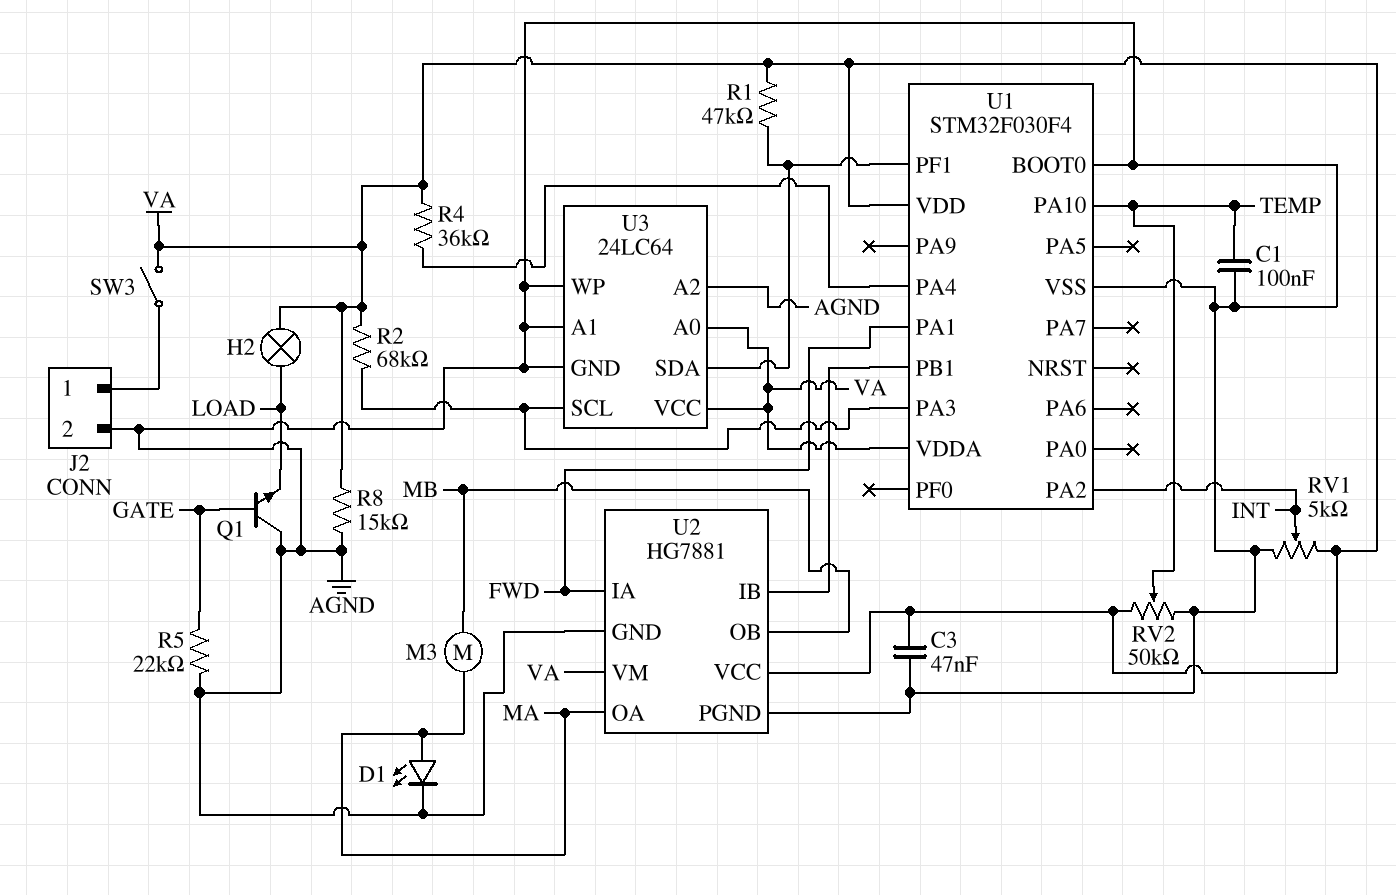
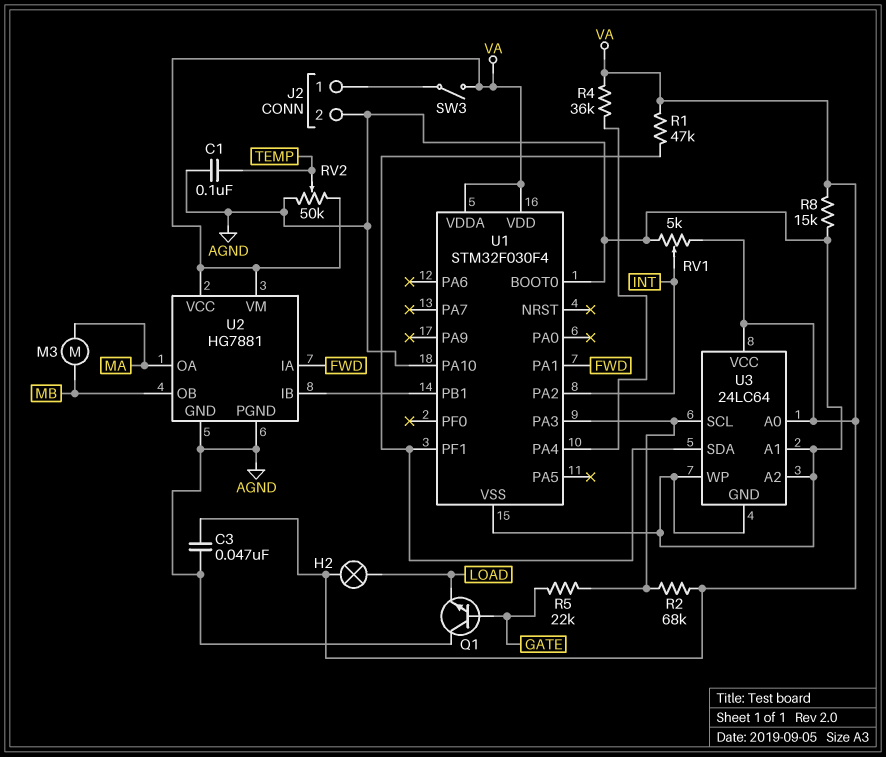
D1: LED (A MA, K AGND) -> none
R5: 22k (AGND, GATE) -> 22k (GATE, U1/PA3)
U1 pin PA10: TEMP -> AGND

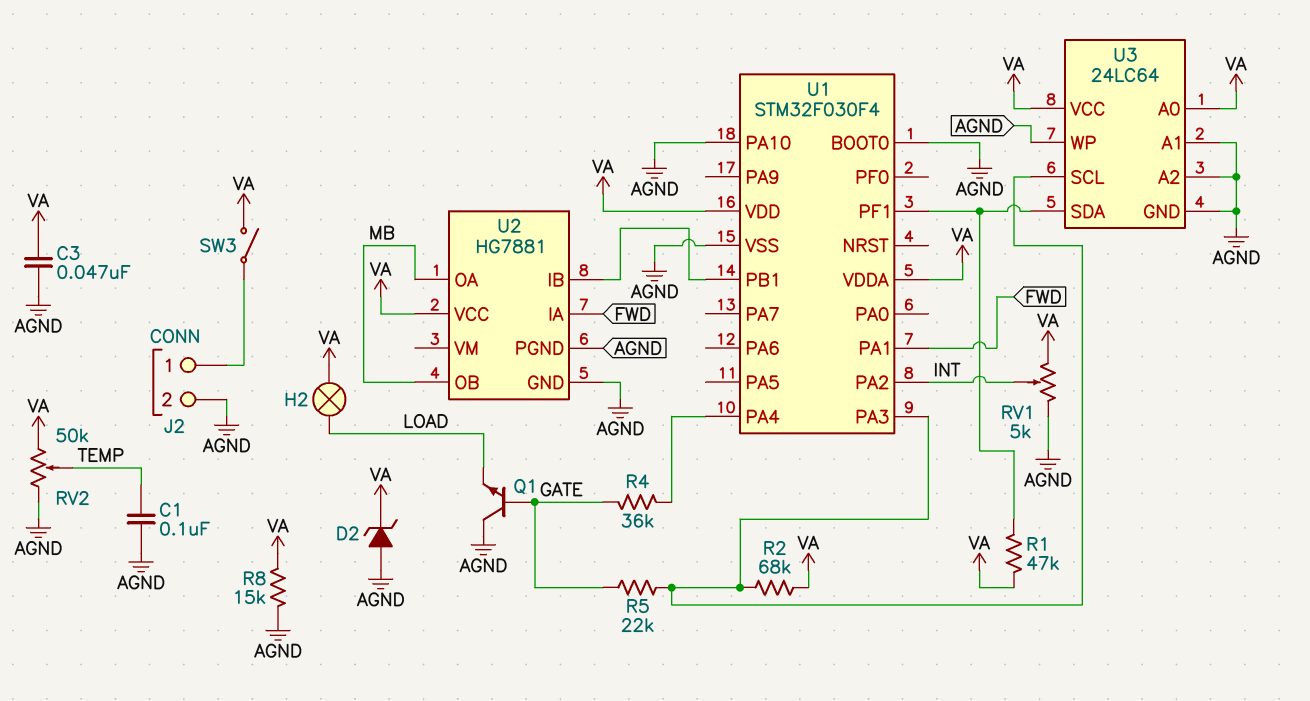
D2: none -> zener (A AGND, K VA)
M3: motor (MA, MB) -> none
R4: 36k (U1/PA4, VA) -> 36k (GATE, U1/PA4)
U2 pin OA: MA -> MB
U2 pin VM: VA -> none

